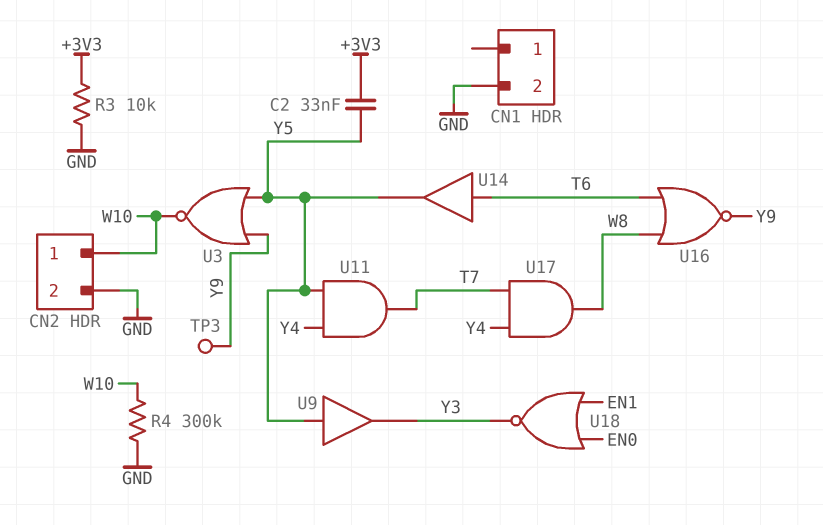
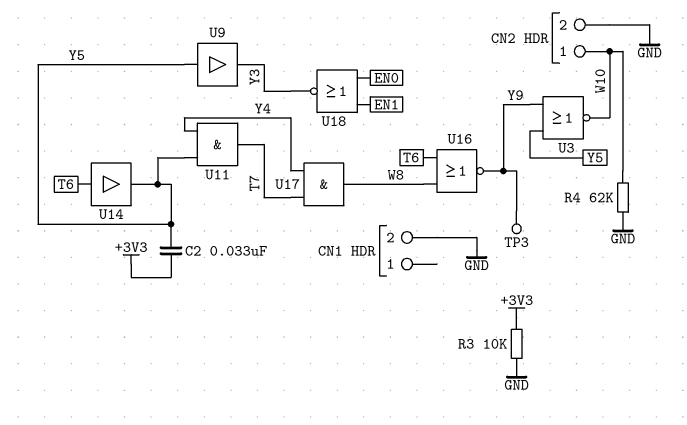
R4: 300k (GND, W10) -> 62k (GND, W10)

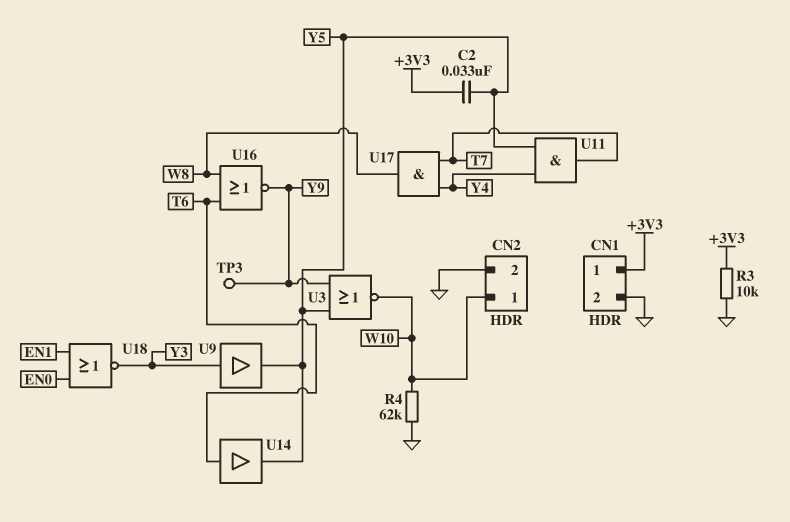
CN1 pin 1: none -> +3V3
U9: buffer (in Y5, out Y3) -> buffer (in Y3, out Y5)

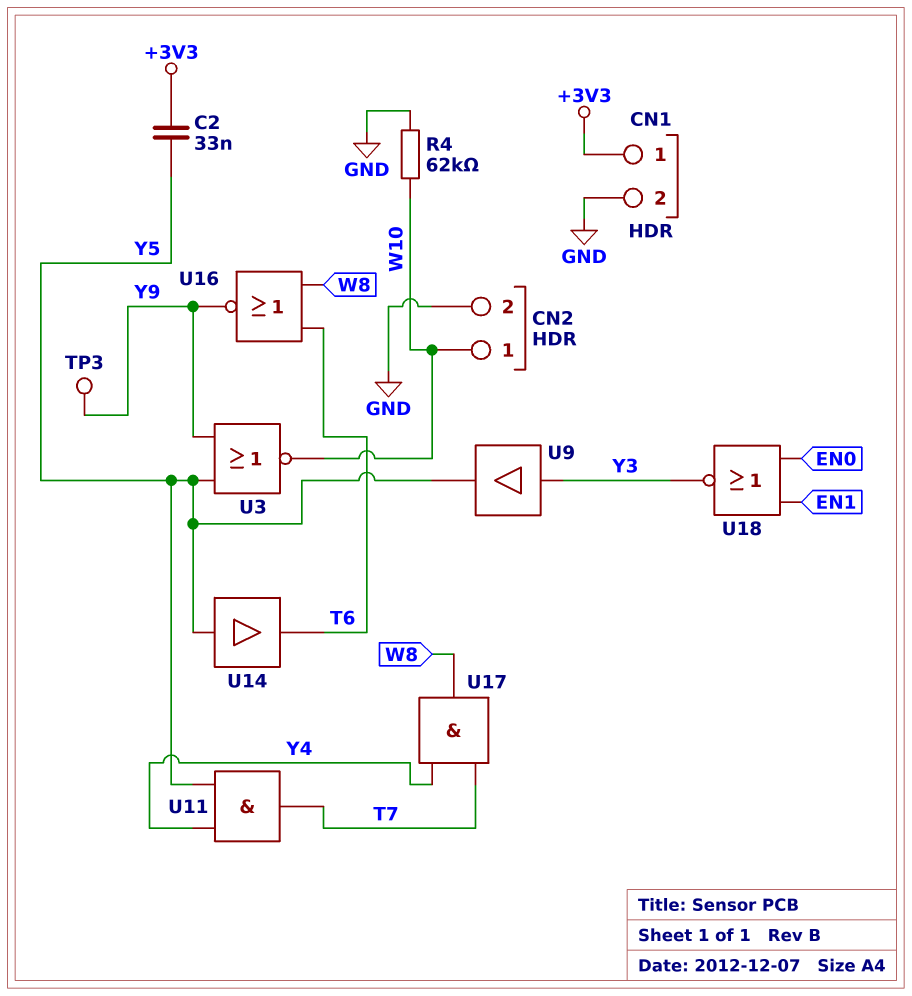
R3: 10k (+3V3, GND) -> none
U14: buffer (in T6, out Y5) -> buffer (in Y5, out T6)

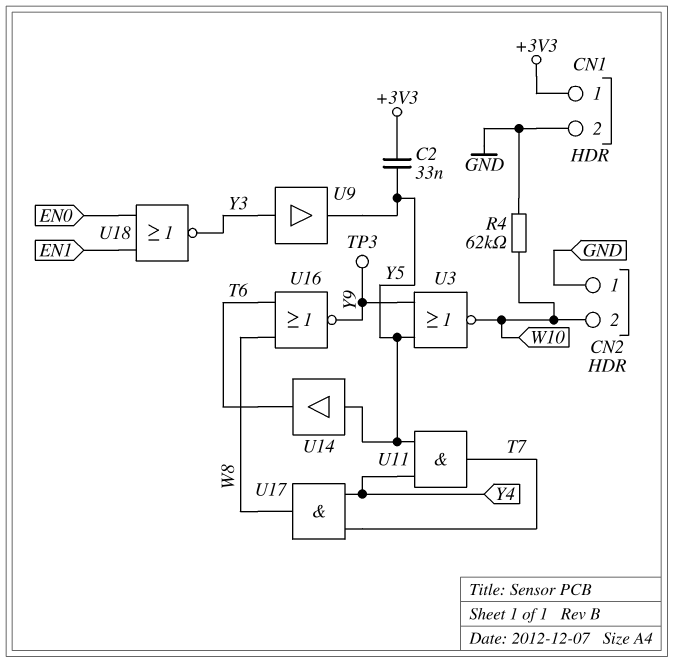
CN2 pin 1: W10 -> GND
CN2 pin 2: GND -> W10

